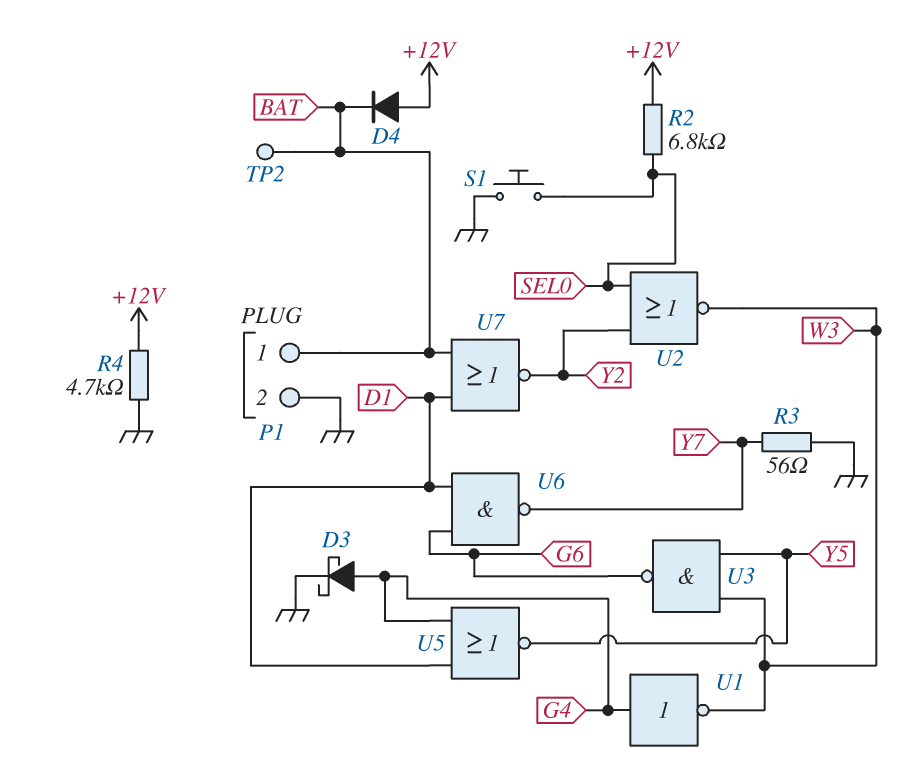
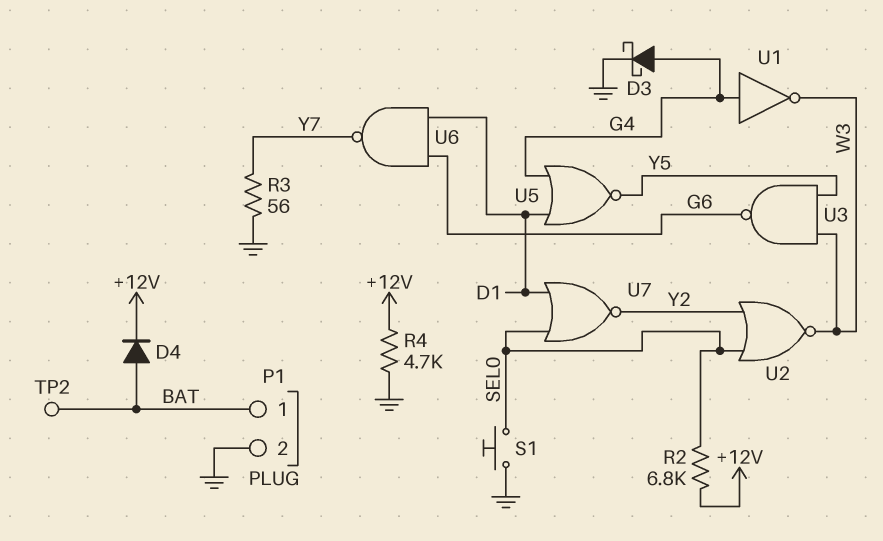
D4: diode (A +12V, K BAT) -> diode (A BAT, K +12V)
U7: NOR (in BAT, in D1, out Y2) -> NOR (in D1, in SEL0, out Y2)

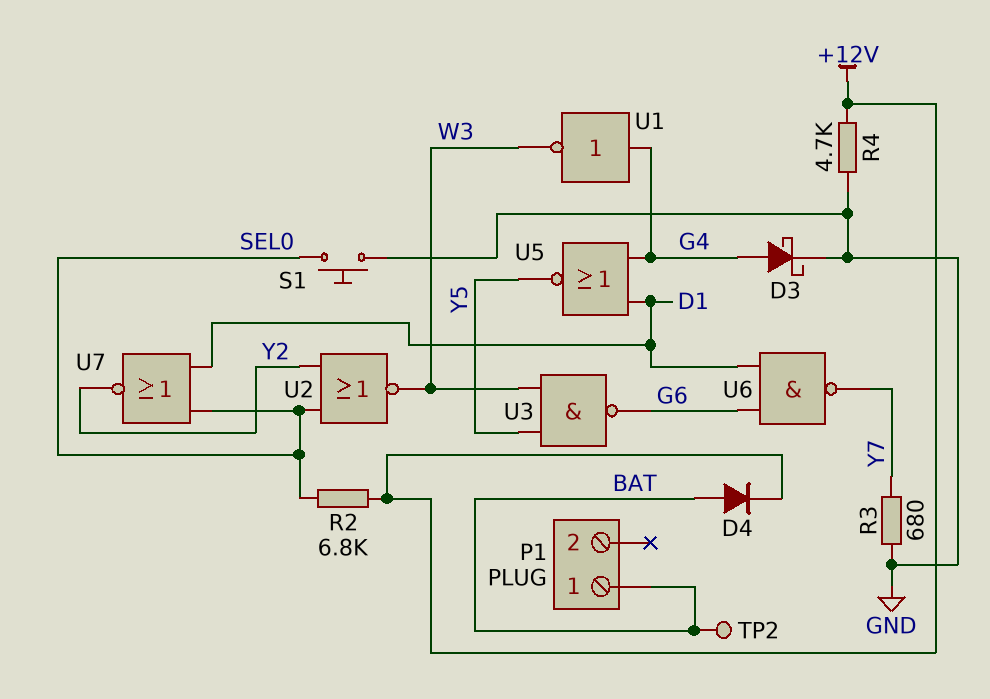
P1 pin 2: GND -> none
R3: 56 (GND, Y7) -> 680 (GND, Y7)

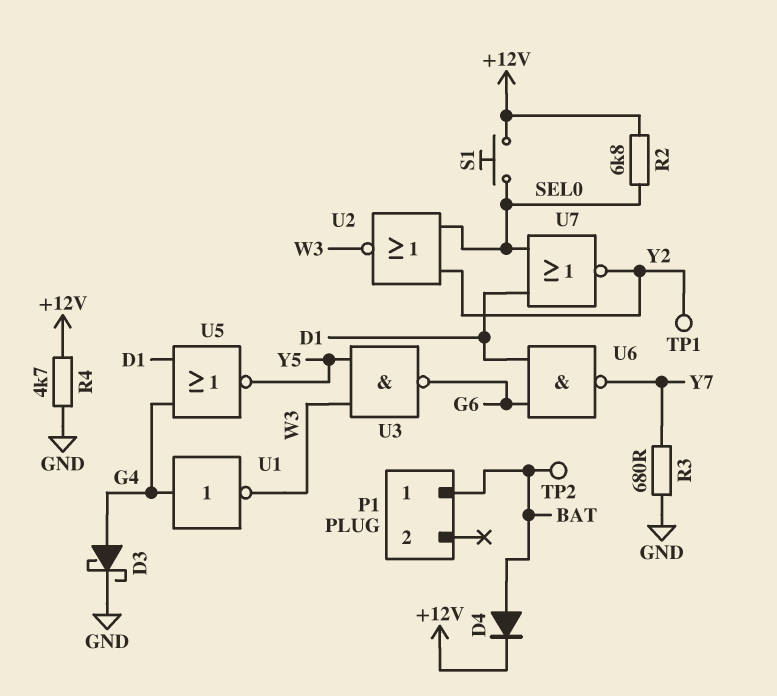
S1: button (GND, SEL0) -> button (+12V, SEL0)
TP1: none -> test point (Y2)

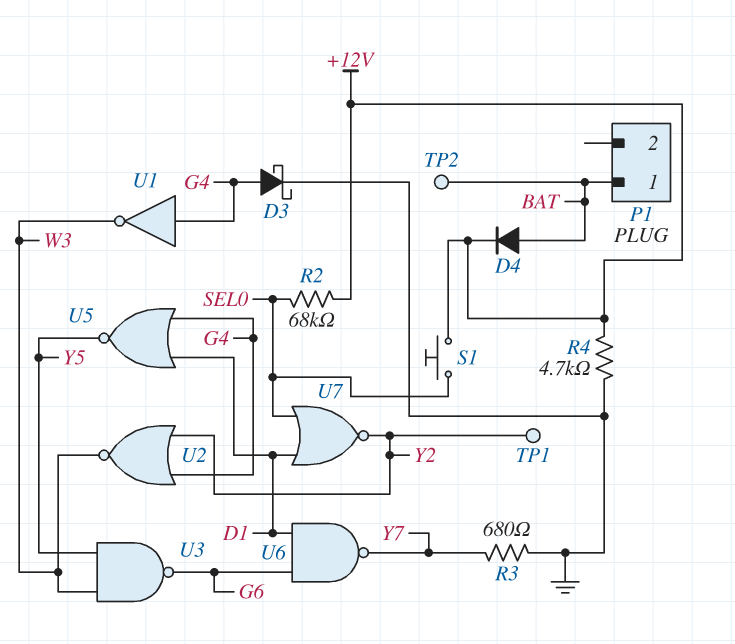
R2: 6.8k (+12V, SEL0) -> 68k (+12V, SEL0)
U2: NOR (in SEL0, in Y2, out W3) -> NOR (in G4, in Y2, out W3)

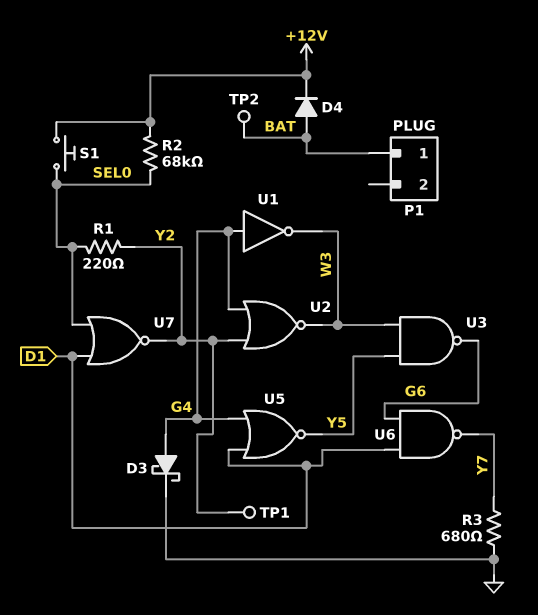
R1: none -> 220 (SEL0, Y2)
R4: 4.7k (+12V, GND) -> none

